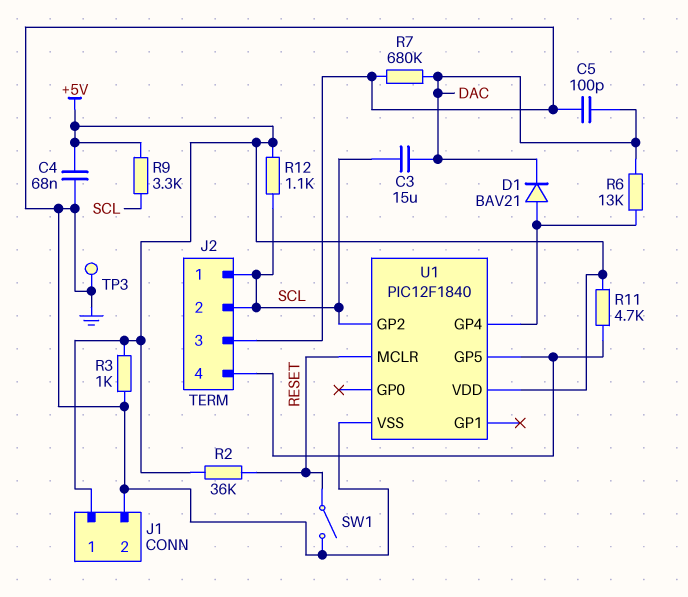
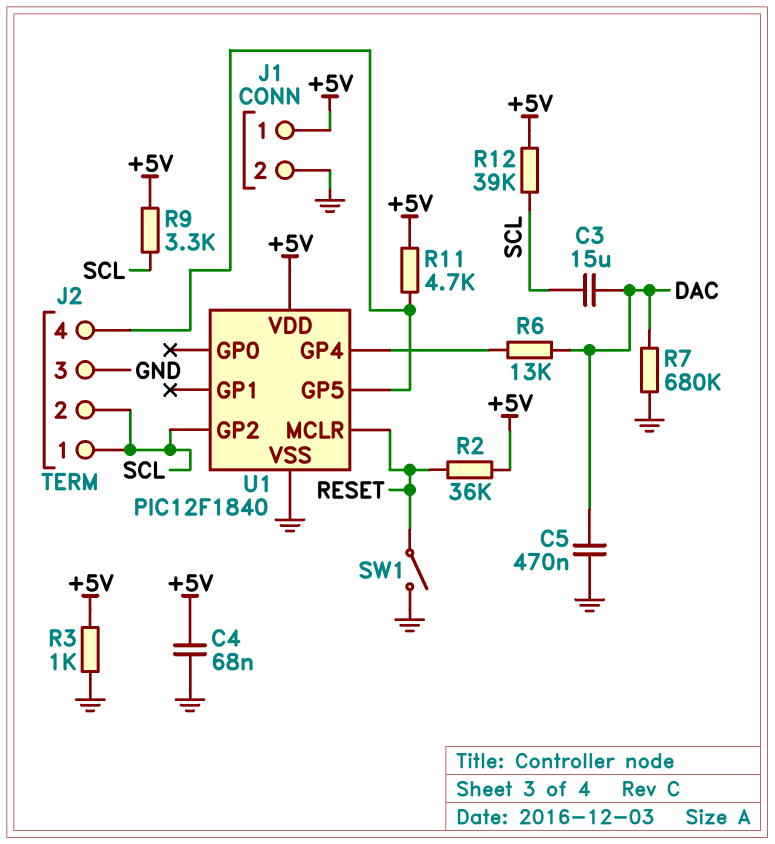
C5: 100pF (DAC, GND) -> 470nF (DAC, GND)
D1: diode BAV21 (A U1/GP4, K DAC) -> none
R12: 1.1k (+5V, SCL) -> 39k (+5V, SCL)
TP3: test point (GND) -> none

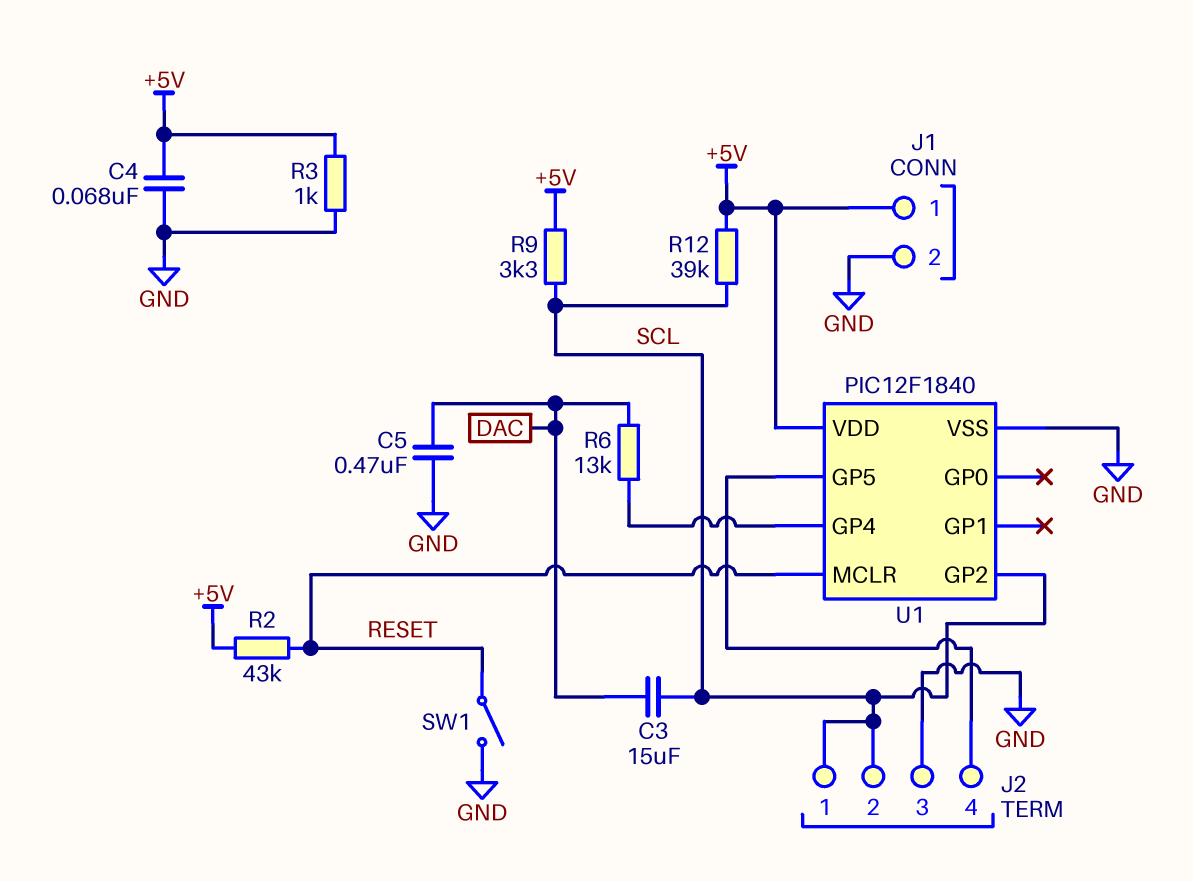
R2: 36k (+5V, RESET) -> 43k (+5V, RESET)
R7: 680k (DAC, GND) -> none
R11: 4.7k (+5V, J2/4) -> none

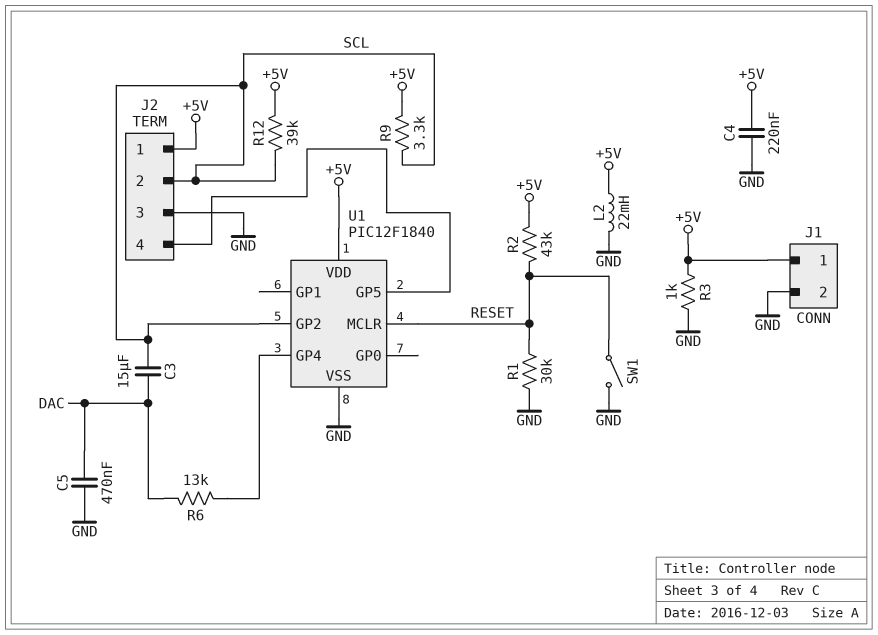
C4: 68nF (+5V, GND) -> 220nF (+5V, GND)
J2 pin 1: SCL -> +5V
L2: none -> 22mH (+5V, GND)
R1: none -> 30k (GND, RESET)

